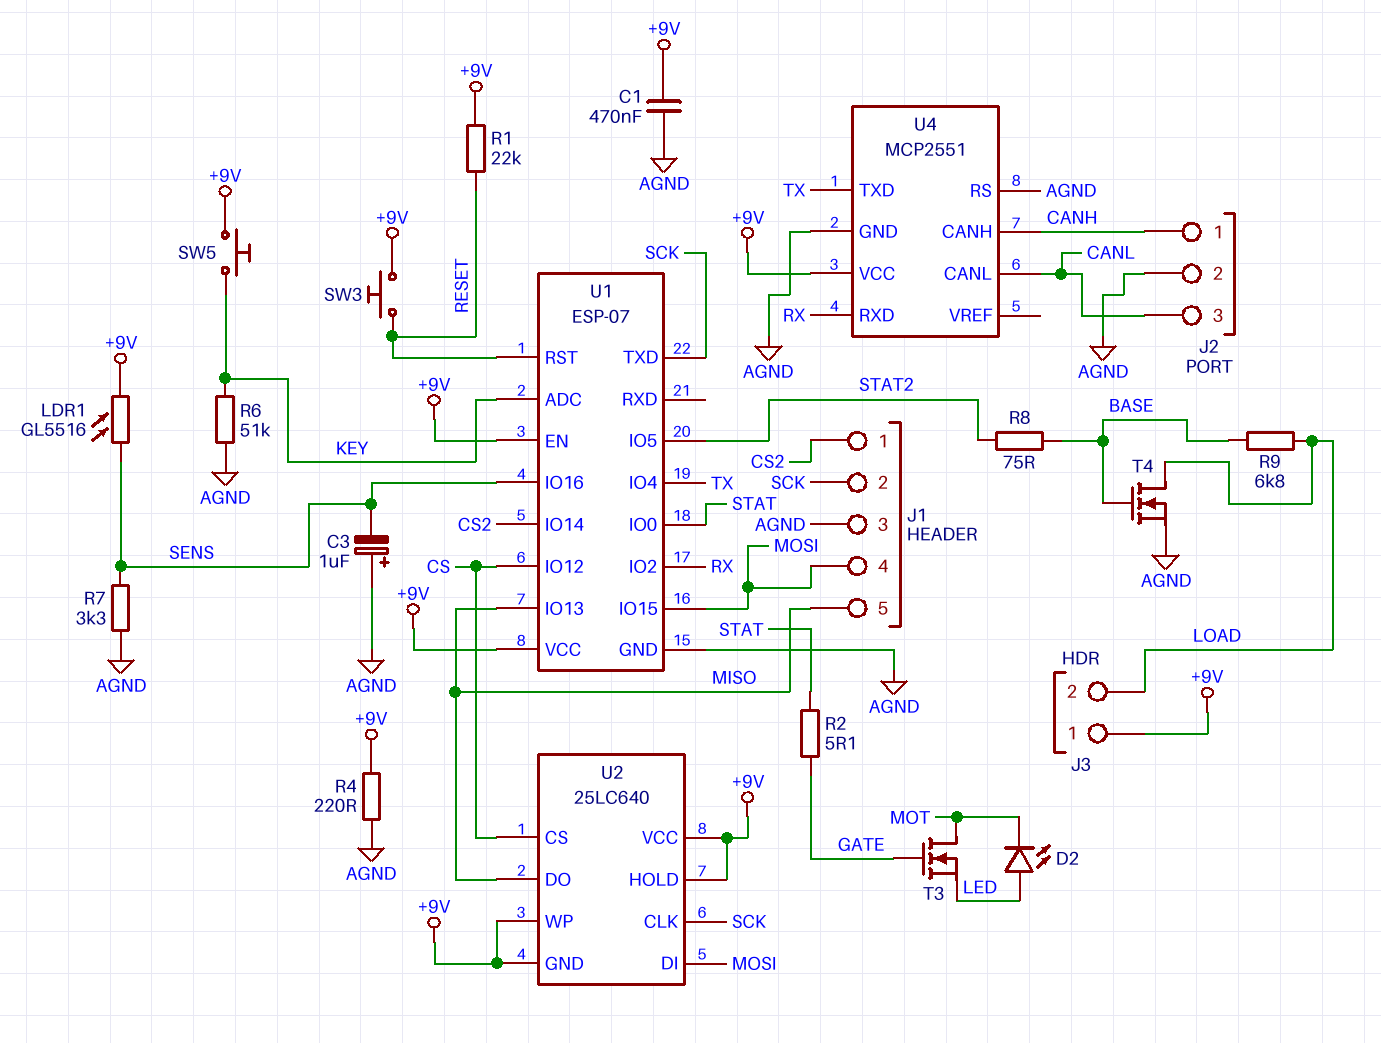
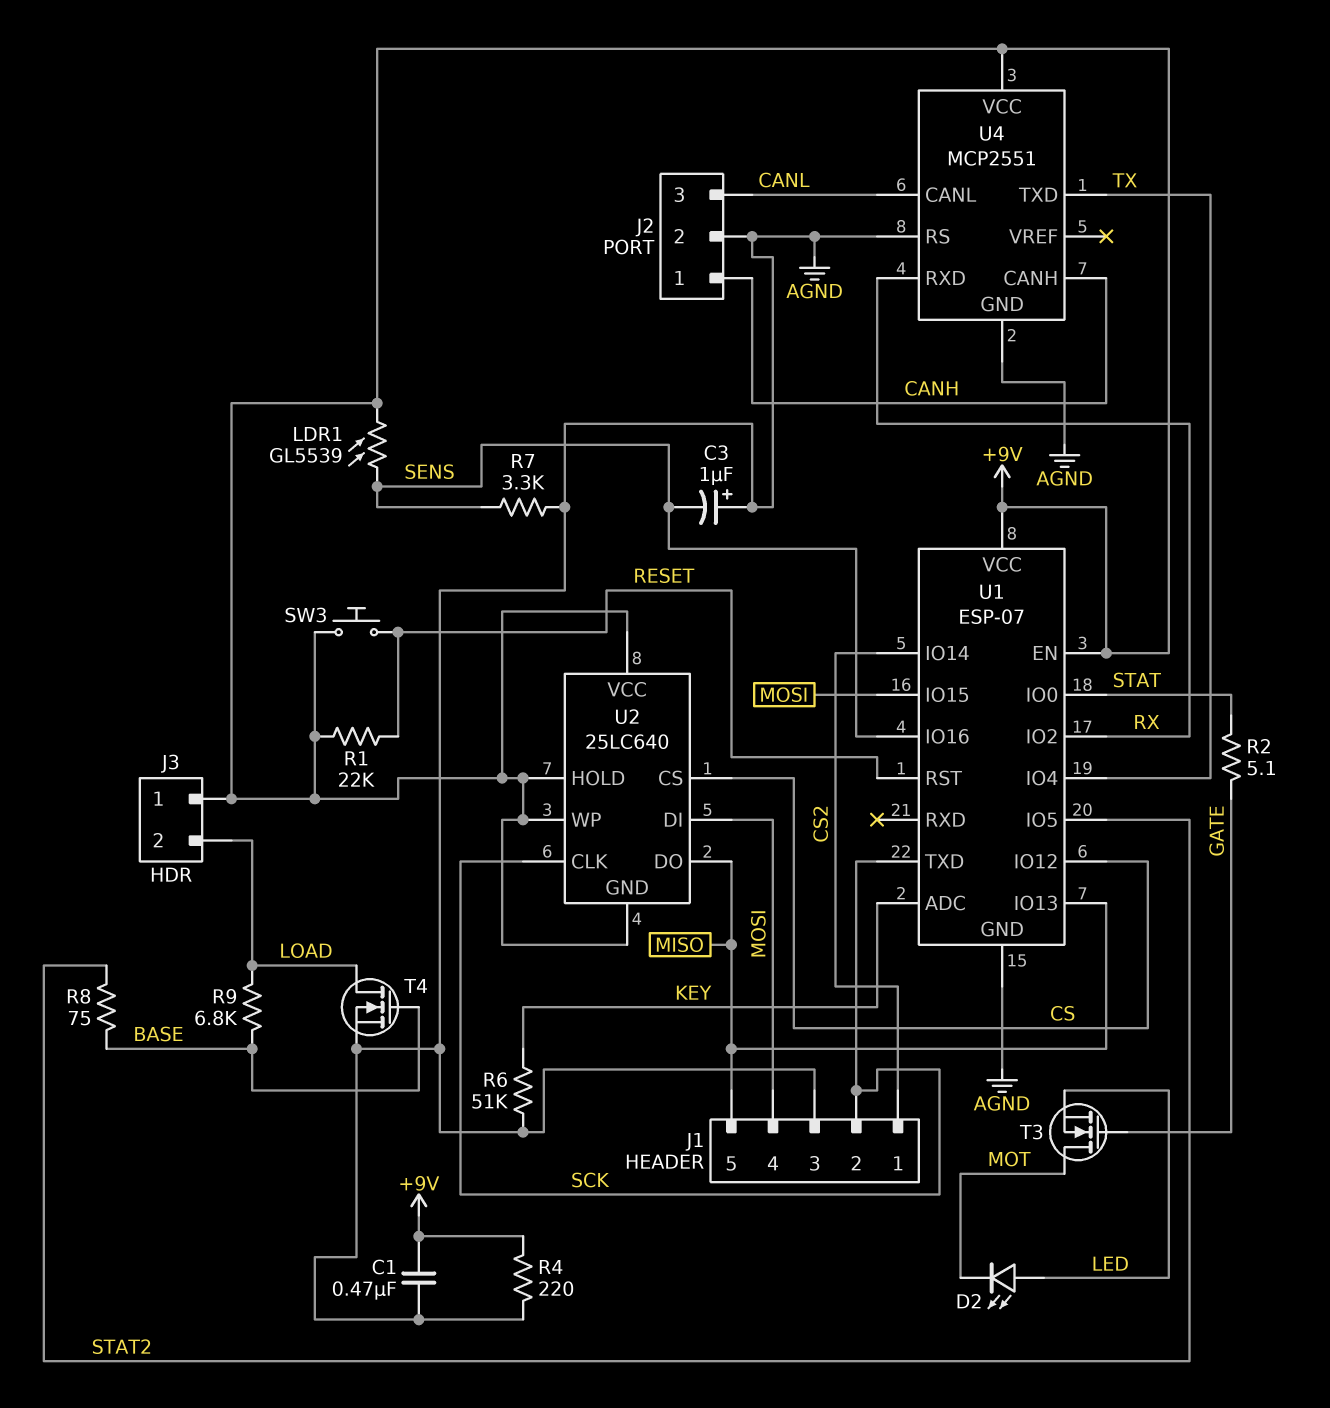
LDR1: GL5516 (+9V, SENS) -> GL5539 (+9V, SENS)
SW5: button (+9V, KEY) -> none

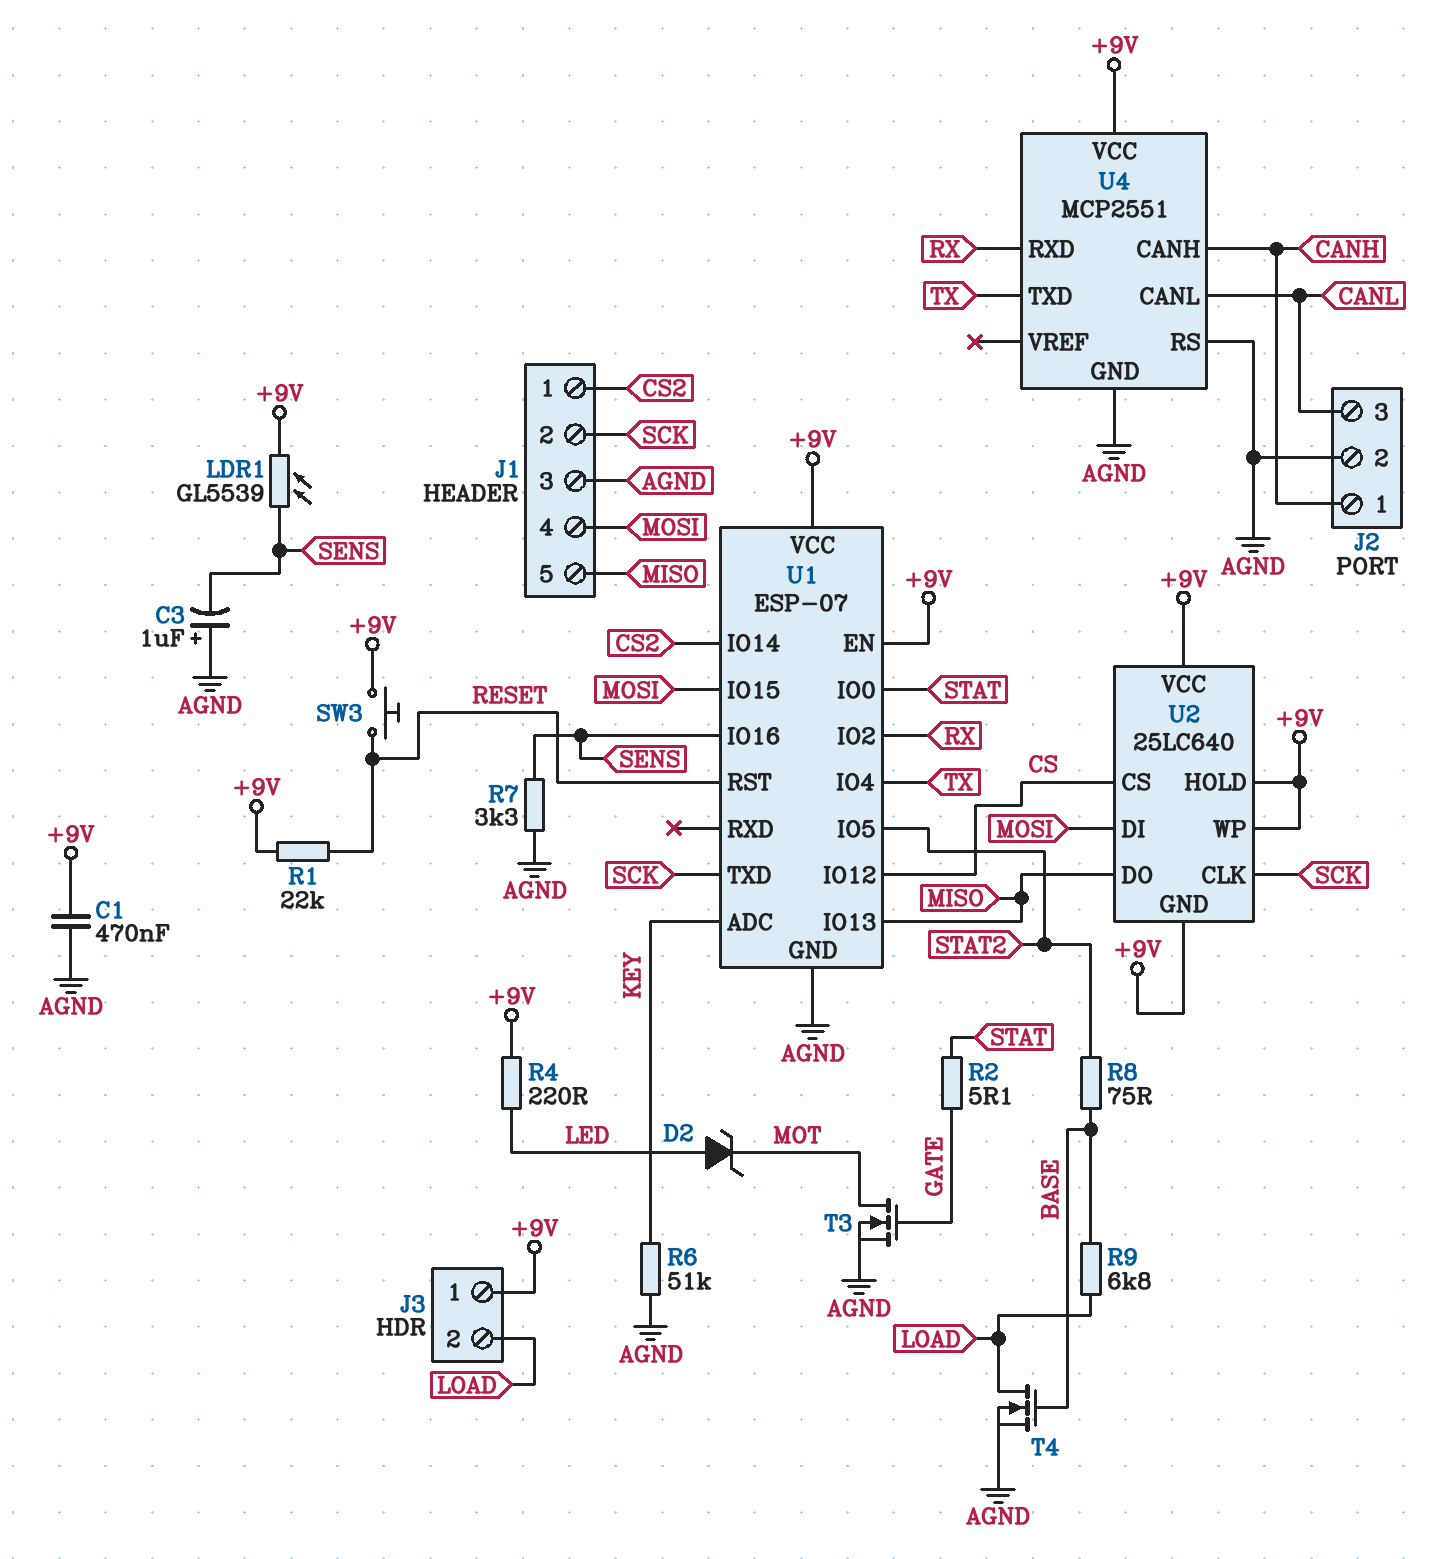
D2: LED (A LED, K MOT) -> zener (A LED, K MOT)
R4: 220 (+9V, AGND) -> 220 (+9V, LED)
T3: NMOS (G GATE, D MOT, S LED) -> NMOS (G GATE, D MOT, S AGND)

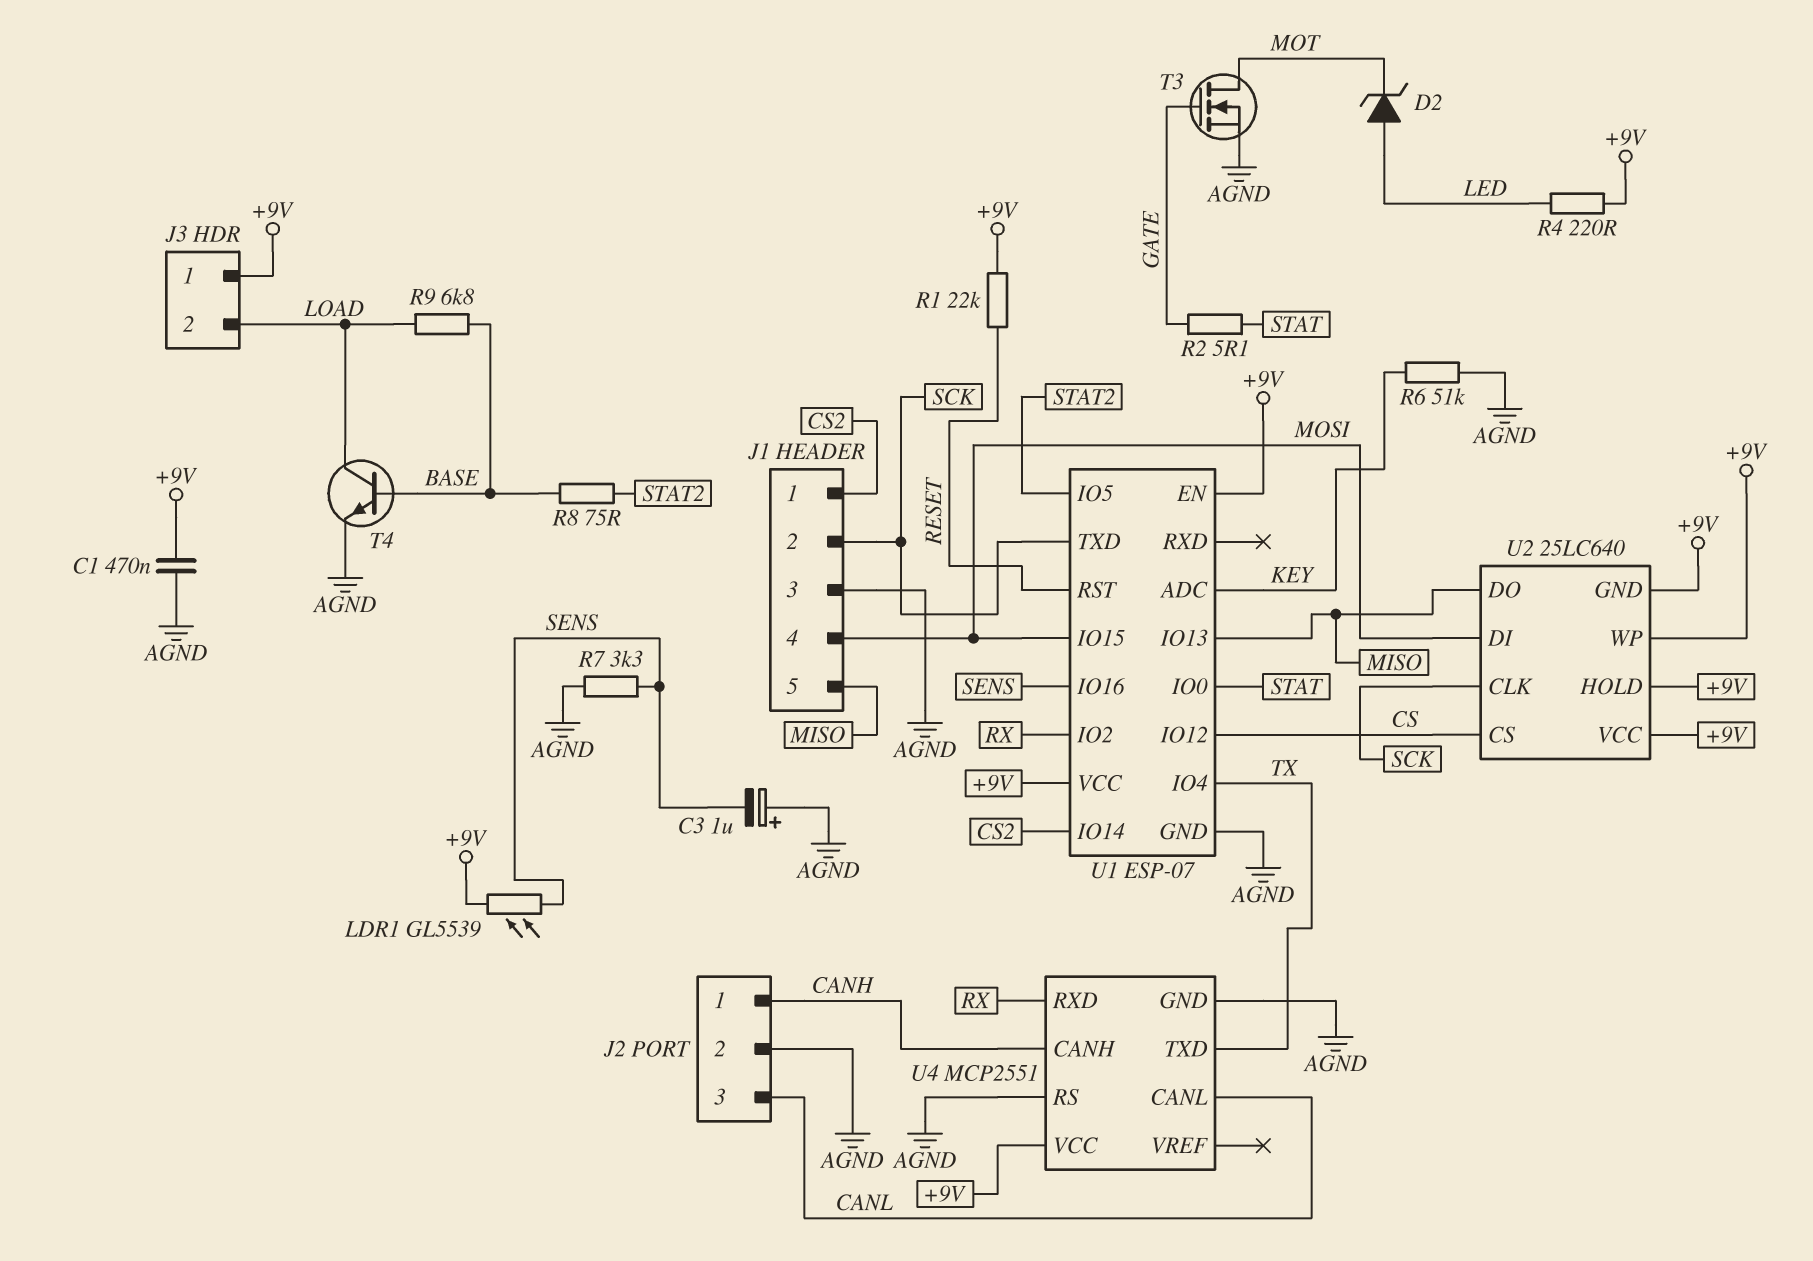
SW3: button (+9V, RESET) -> none
T4: NMOS (G BASE, D LOAD, S AGND) -> NPN (B BASE, C LOAD, E AGND)

